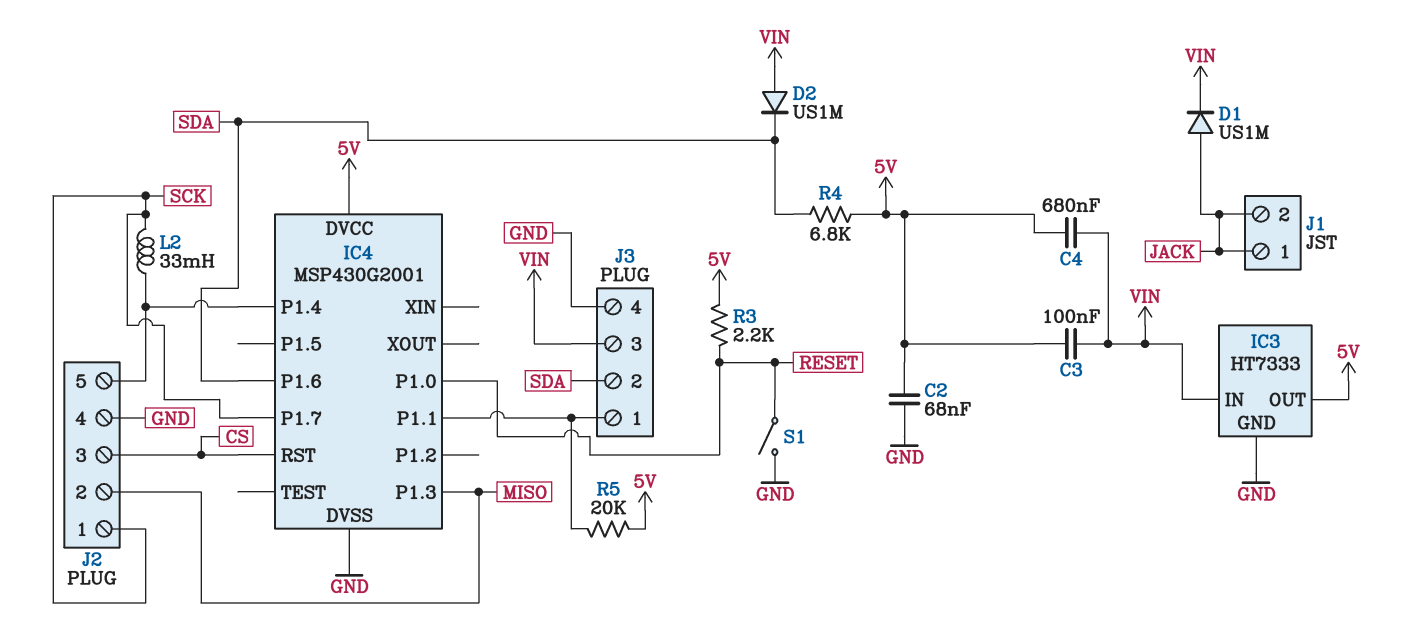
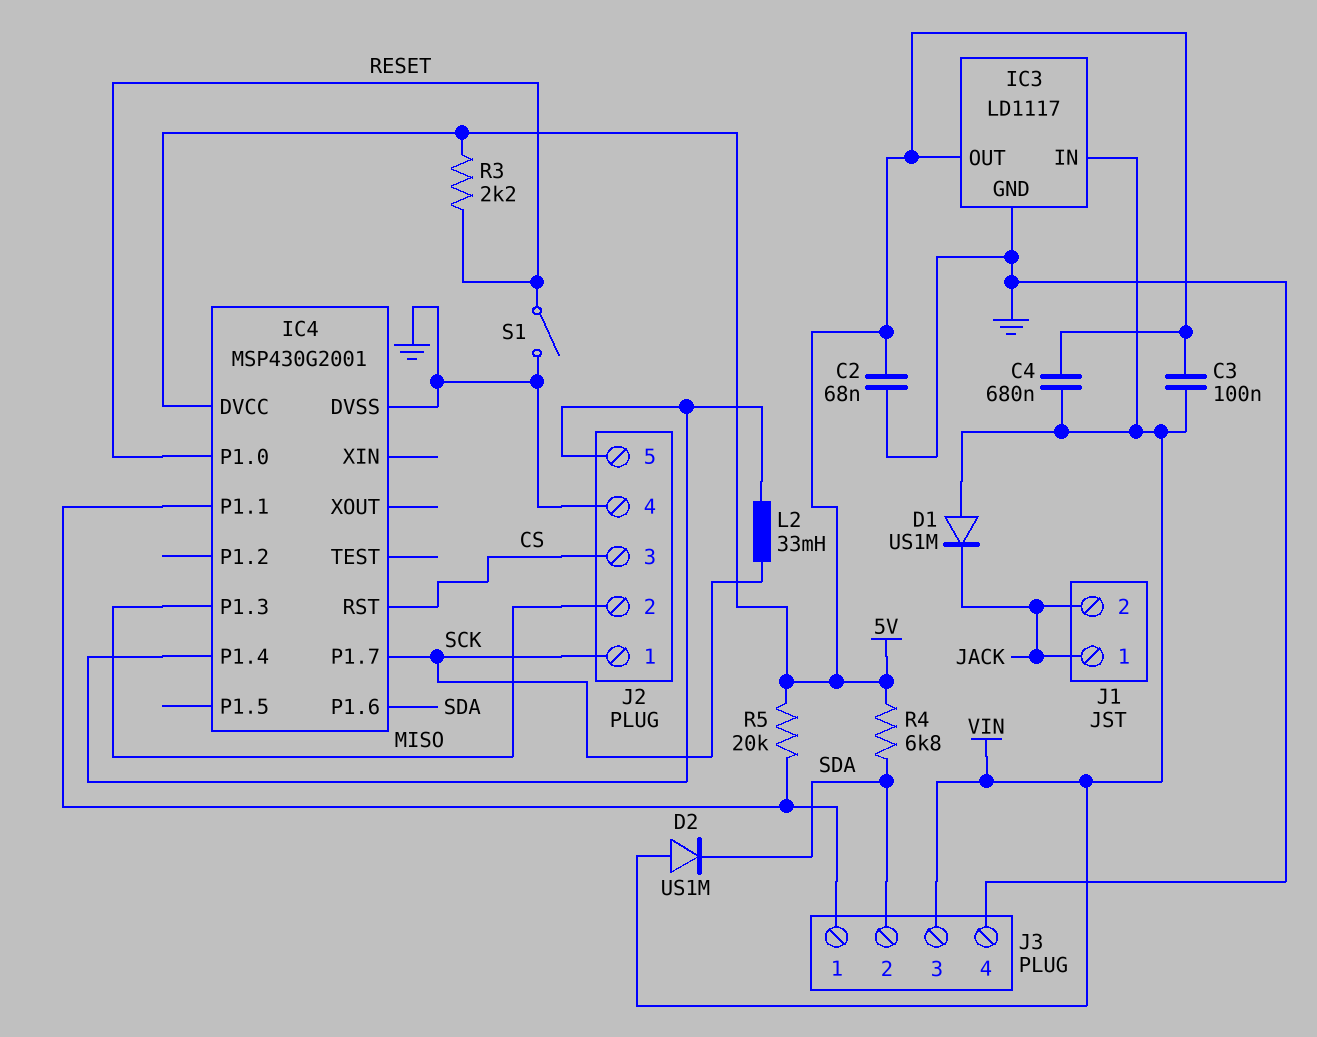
D1: diode US1M (A JACK, K VIN) -> diode US1M (A VIN, K JACK)
IC3: HT7333 -> LD1117

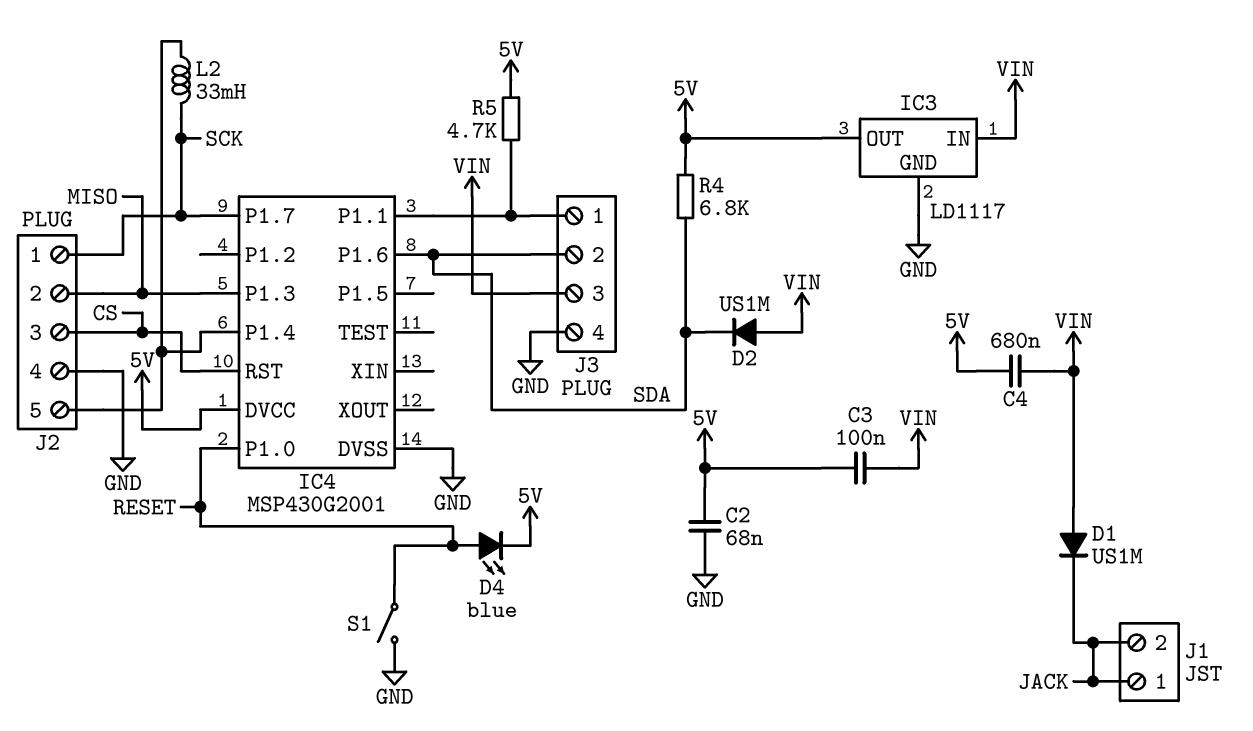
D4: none -> LED blue (A RESET, K 5V)
R3: 2.2k (5V, RESET) -> none
R5: 20k (5V, IC4/P1.1) -> 4.7k (5V, IC4/P1.1)

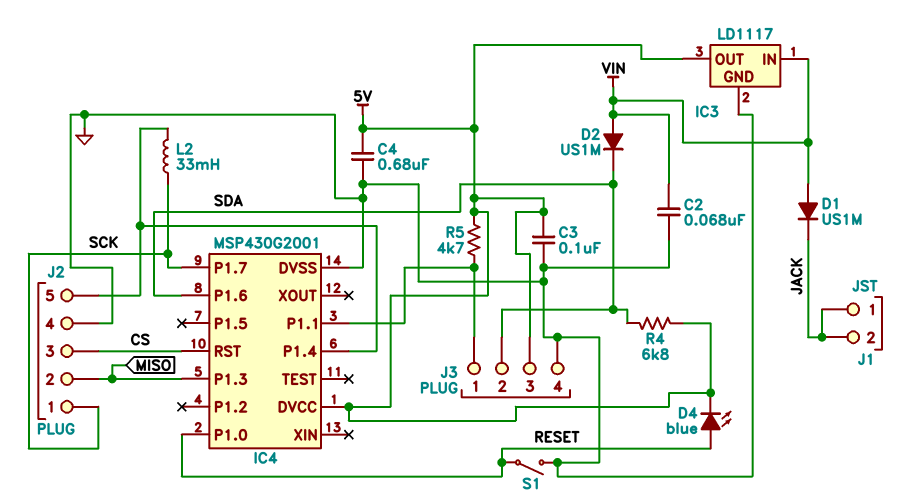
C2: 68nF (5V, GND) -> 68nF (GND, VIN)
C3: 100nF (5V, VIN) -> 100nF (5V, GND)
C4: 680nF (5V, VIN) -> 680nF (5V, GND)
J3 pin 3: VIN -> 5V

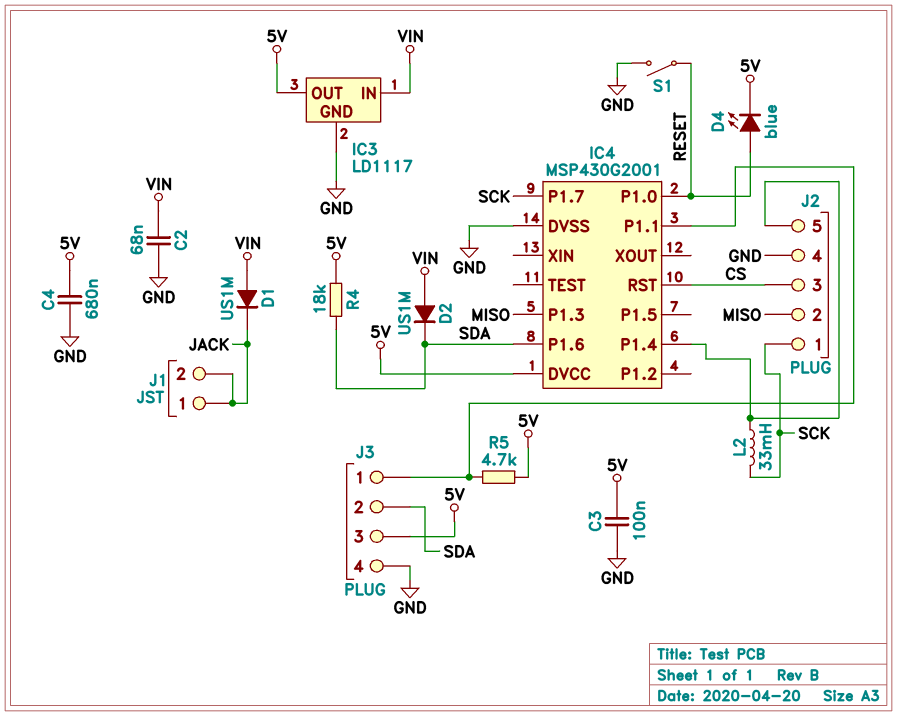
R4: 6.8k (5V, SDA) -> 18k (5V, SDA)

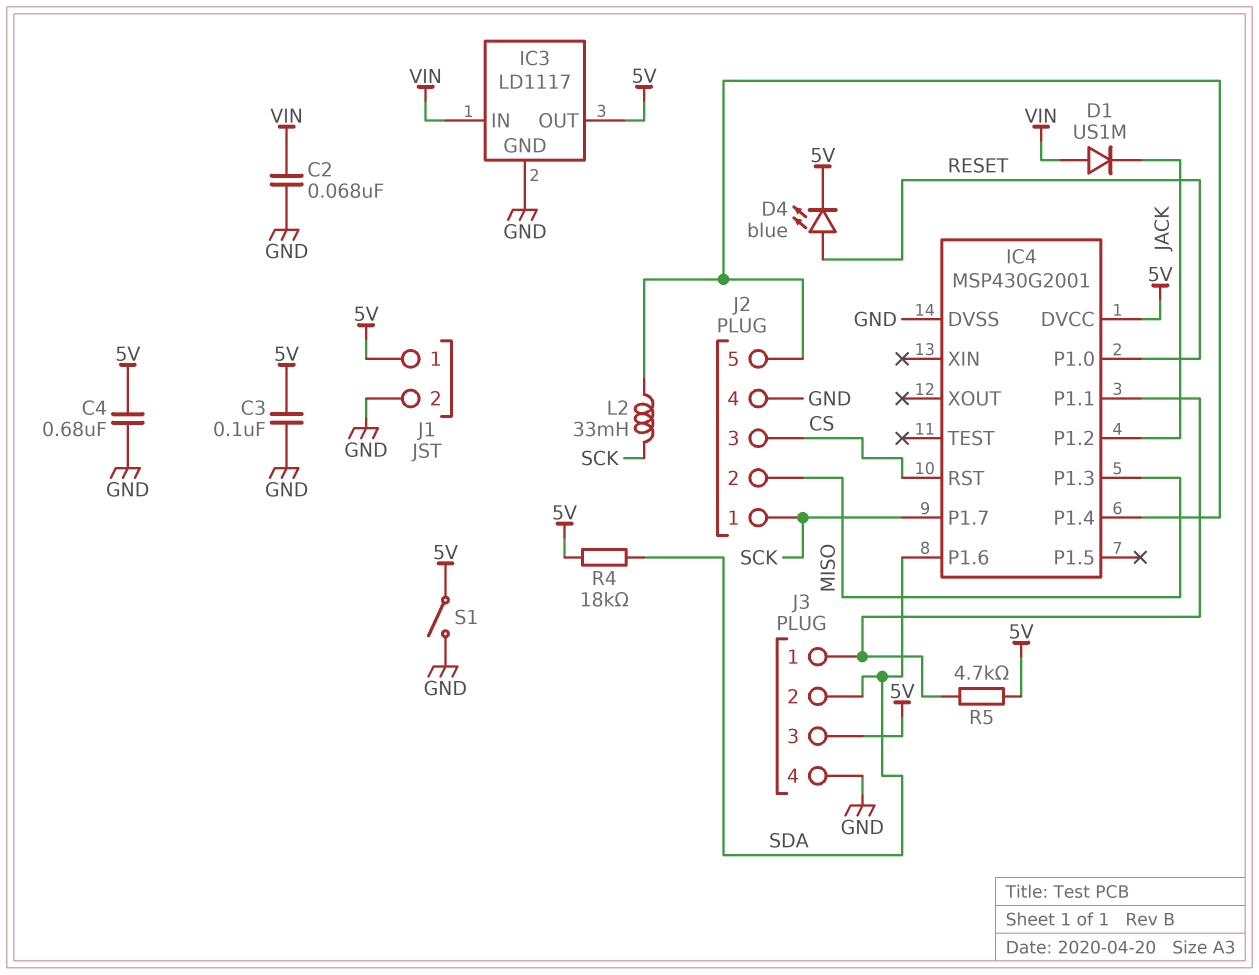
D2: diode US1M (A VIN, K SDA) -> none
IC4 pin P1.2: none -> JACK
J1 pin 1: JACK -> 5V
J1 pin 2: JACK -> GND
S1: switch (GND, RESET) -> switch (5V, GND)

